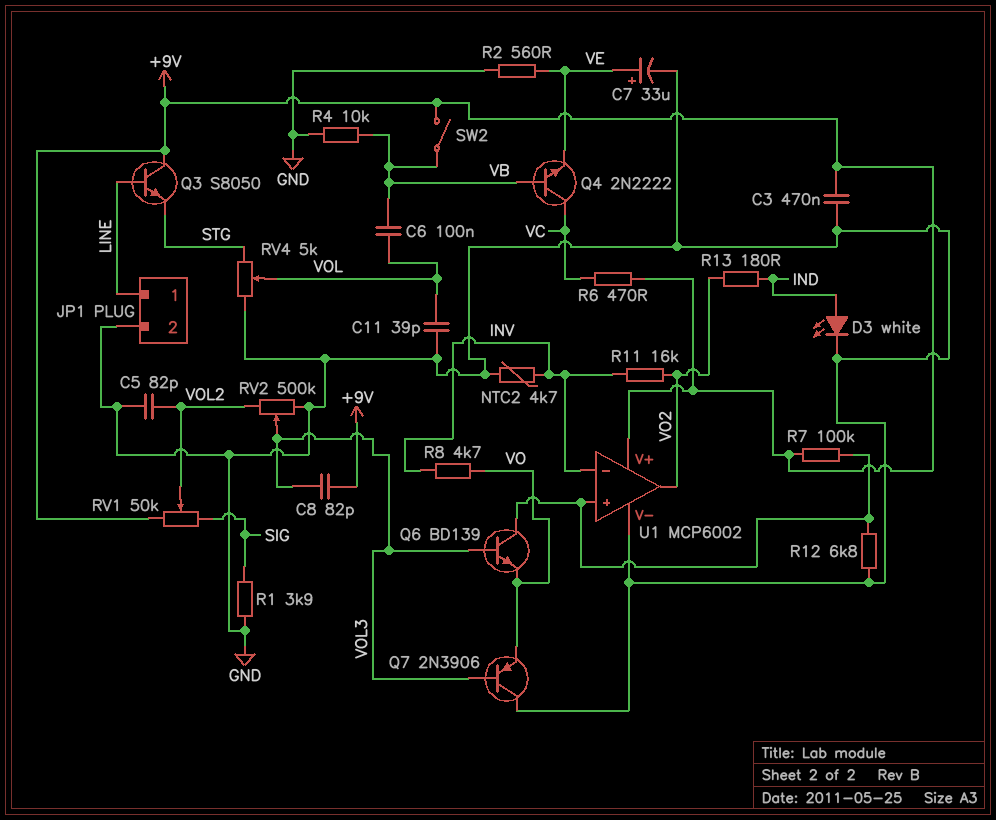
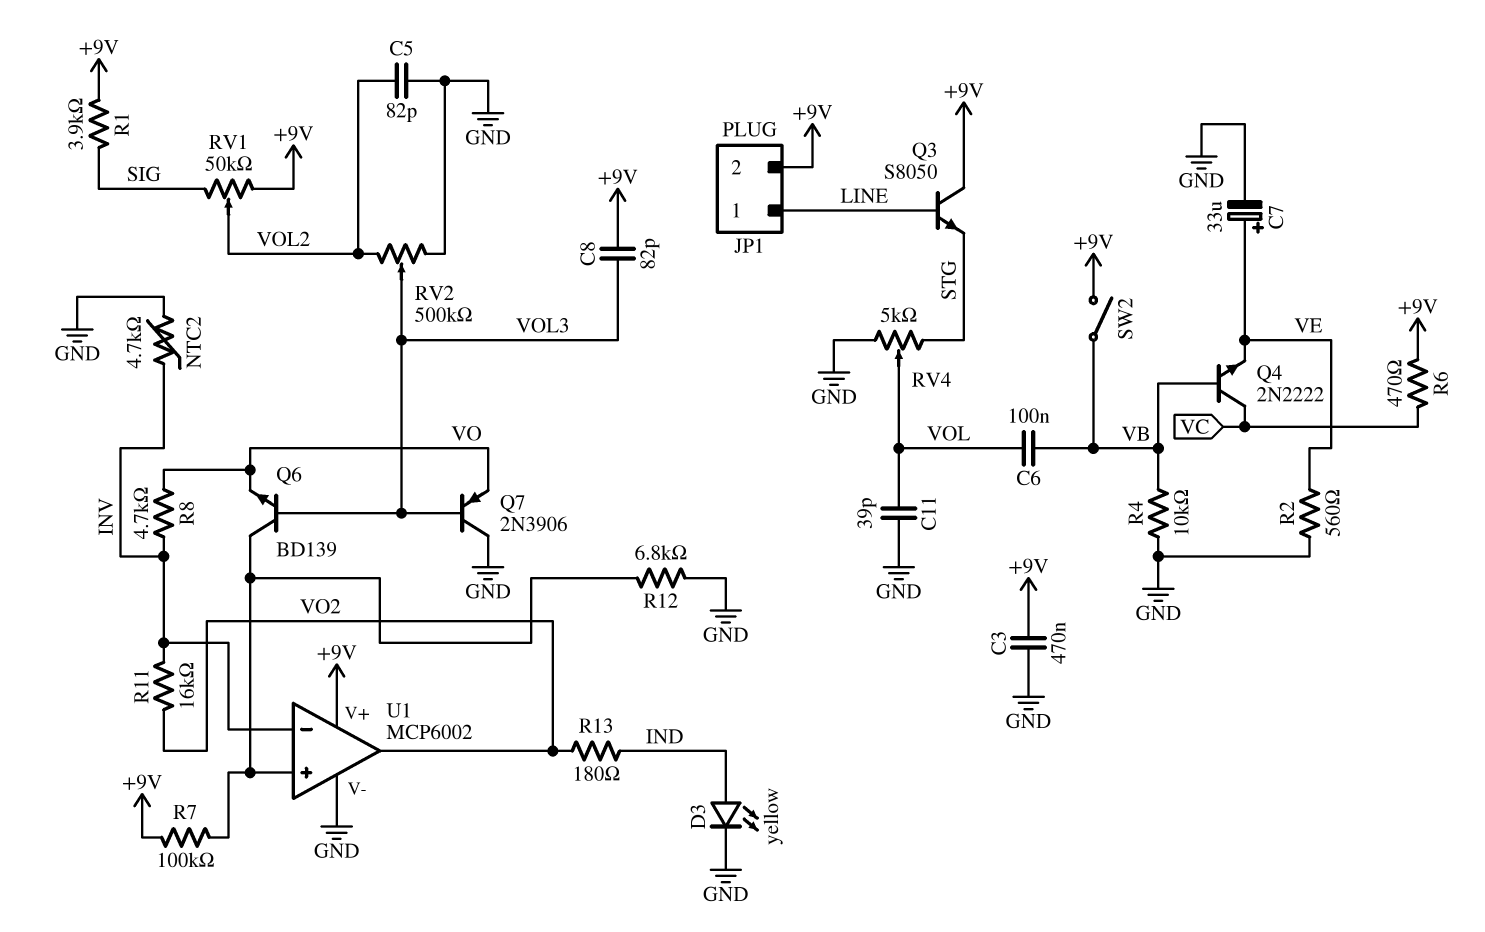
D3: LED white (A IND, K GND) -> LED yellow (A IND, K GND)
JP1 pin 2: GND -> +9V
R1: 3.9k (GND, SIG) -> 3.9k (+9V, SIG)

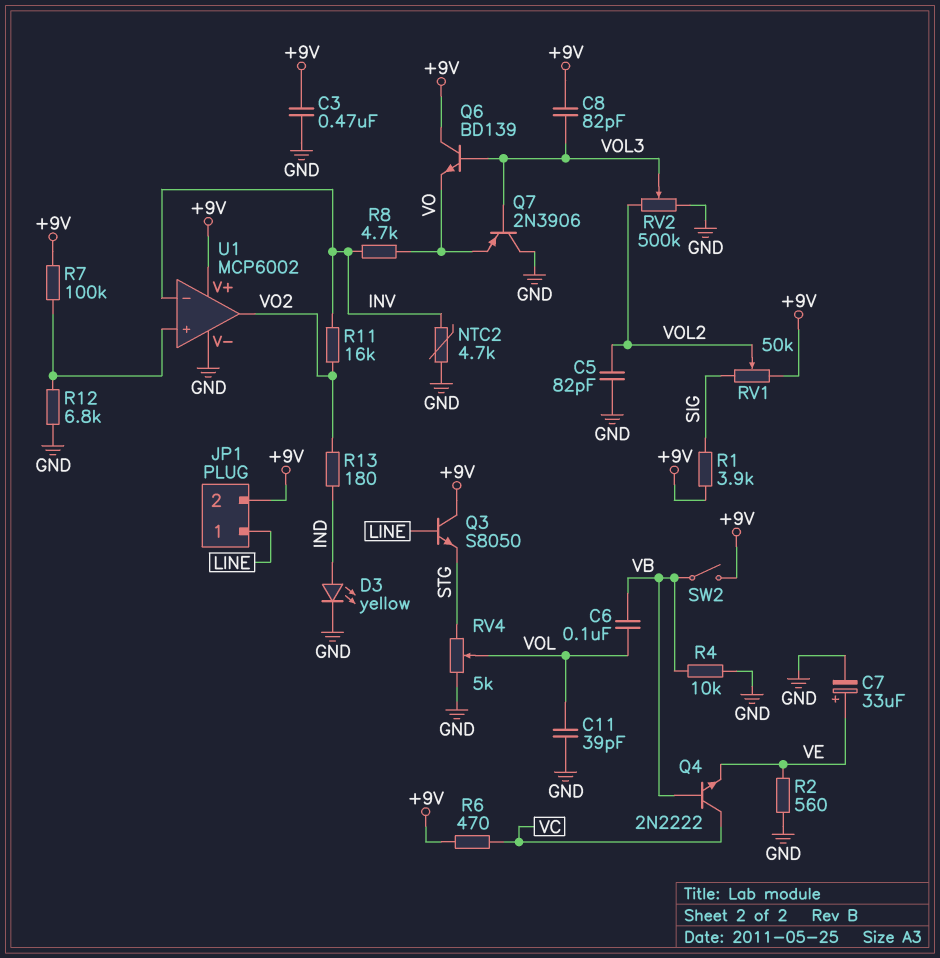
Q6: NPN BD139 (B VOL3, C U1/in+, E VO) -> NPN BD139 (B VOL3, C +9V, E VO)

